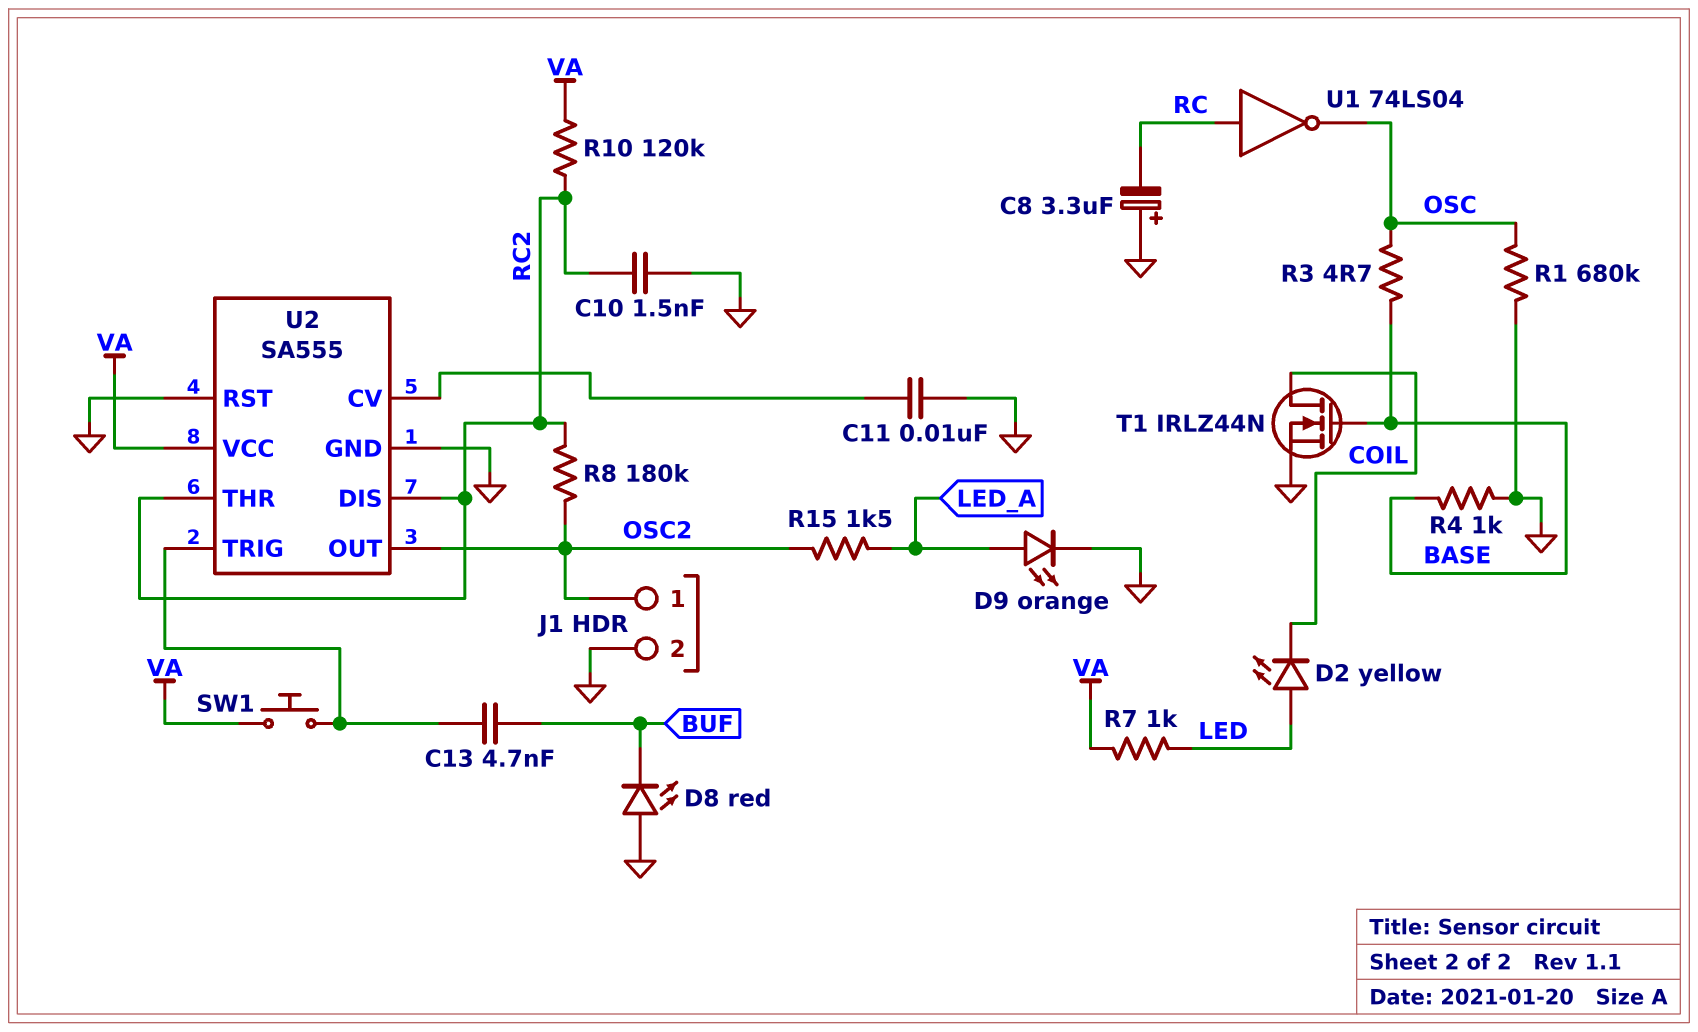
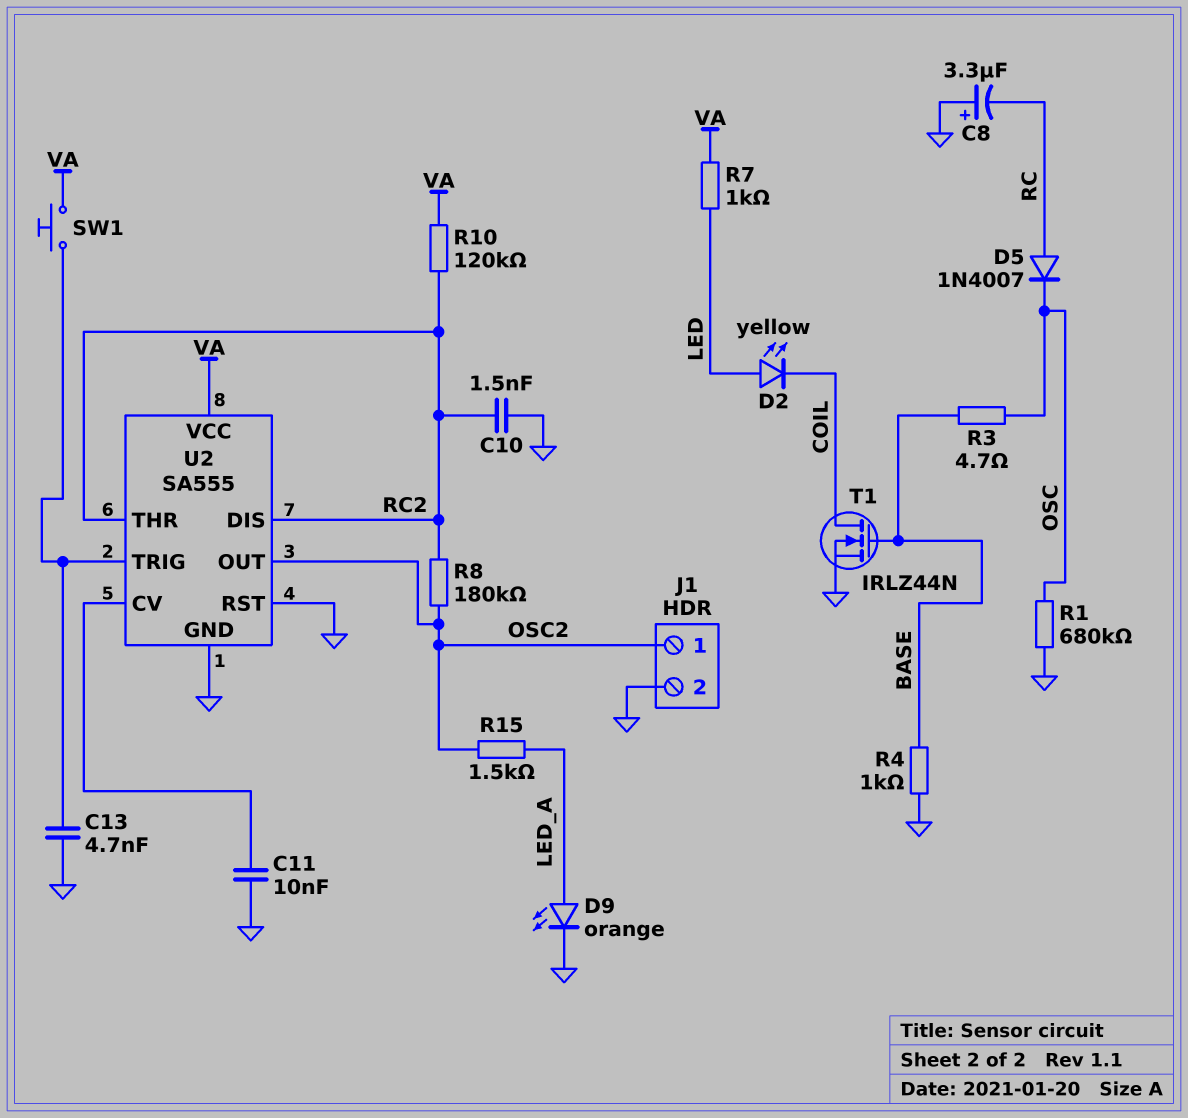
C13: 4.7nF (BUF, U2/TRIG) -> 4.7nF (GND, U2/TRIG)
D5: none -> diode 1N4007 (A RC, K OSC)
D8: LED red (A GND, K BUF) -> none
U1: NOT 74LS04 (in RC, out OSC) -> none

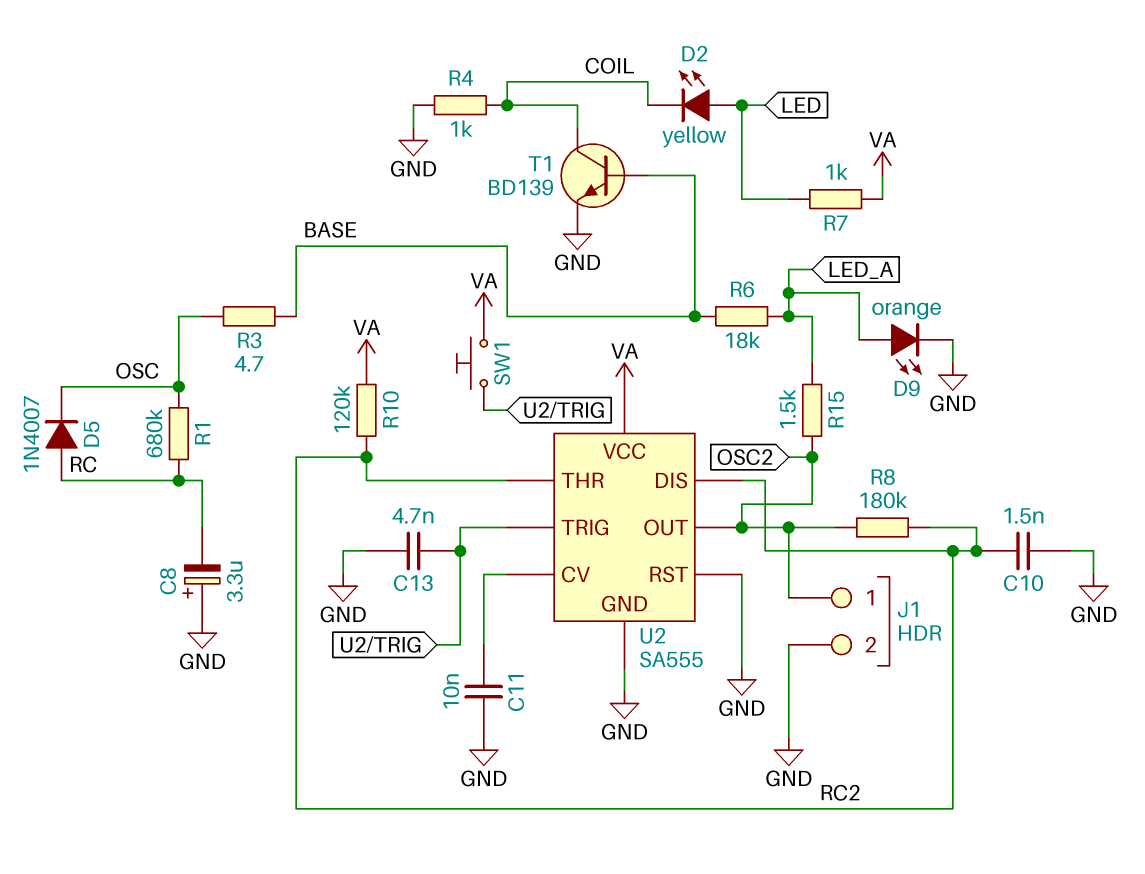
R1: 680k (GND, OSC) -> 680k (OSC, RC)
R4: 1k (BASE, GND) -> 1k (COIL, GND)
R6: none -> 18k (BASE, LED_A)
T1: NMOS IRLZ44N (G BASE, D COIL, S GND) -> NPN BD139 (B BASE, C COIL, E GND)

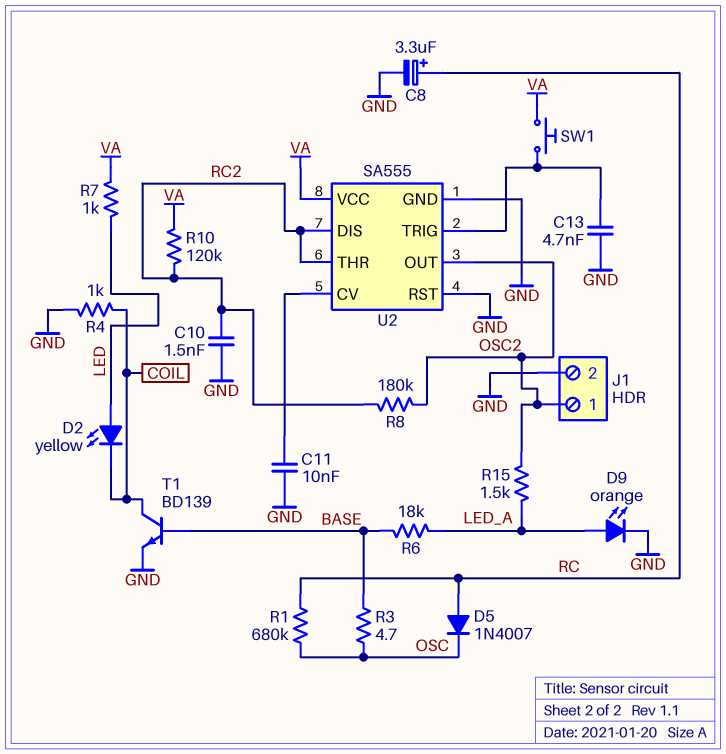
C8: 3.3uF (plus GND, minus RC) -> 3.3uF (plus RC, minus GND)

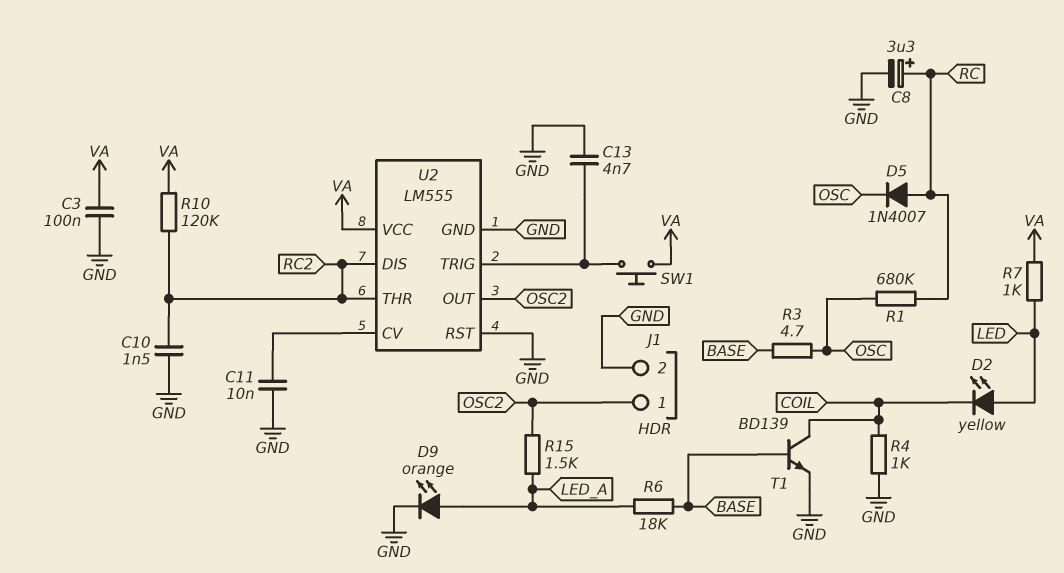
C3: none -> 100nF (GND, VA)
R8: 180k (OSC2, RC2) -> none
U2: SA555 -> LM555

